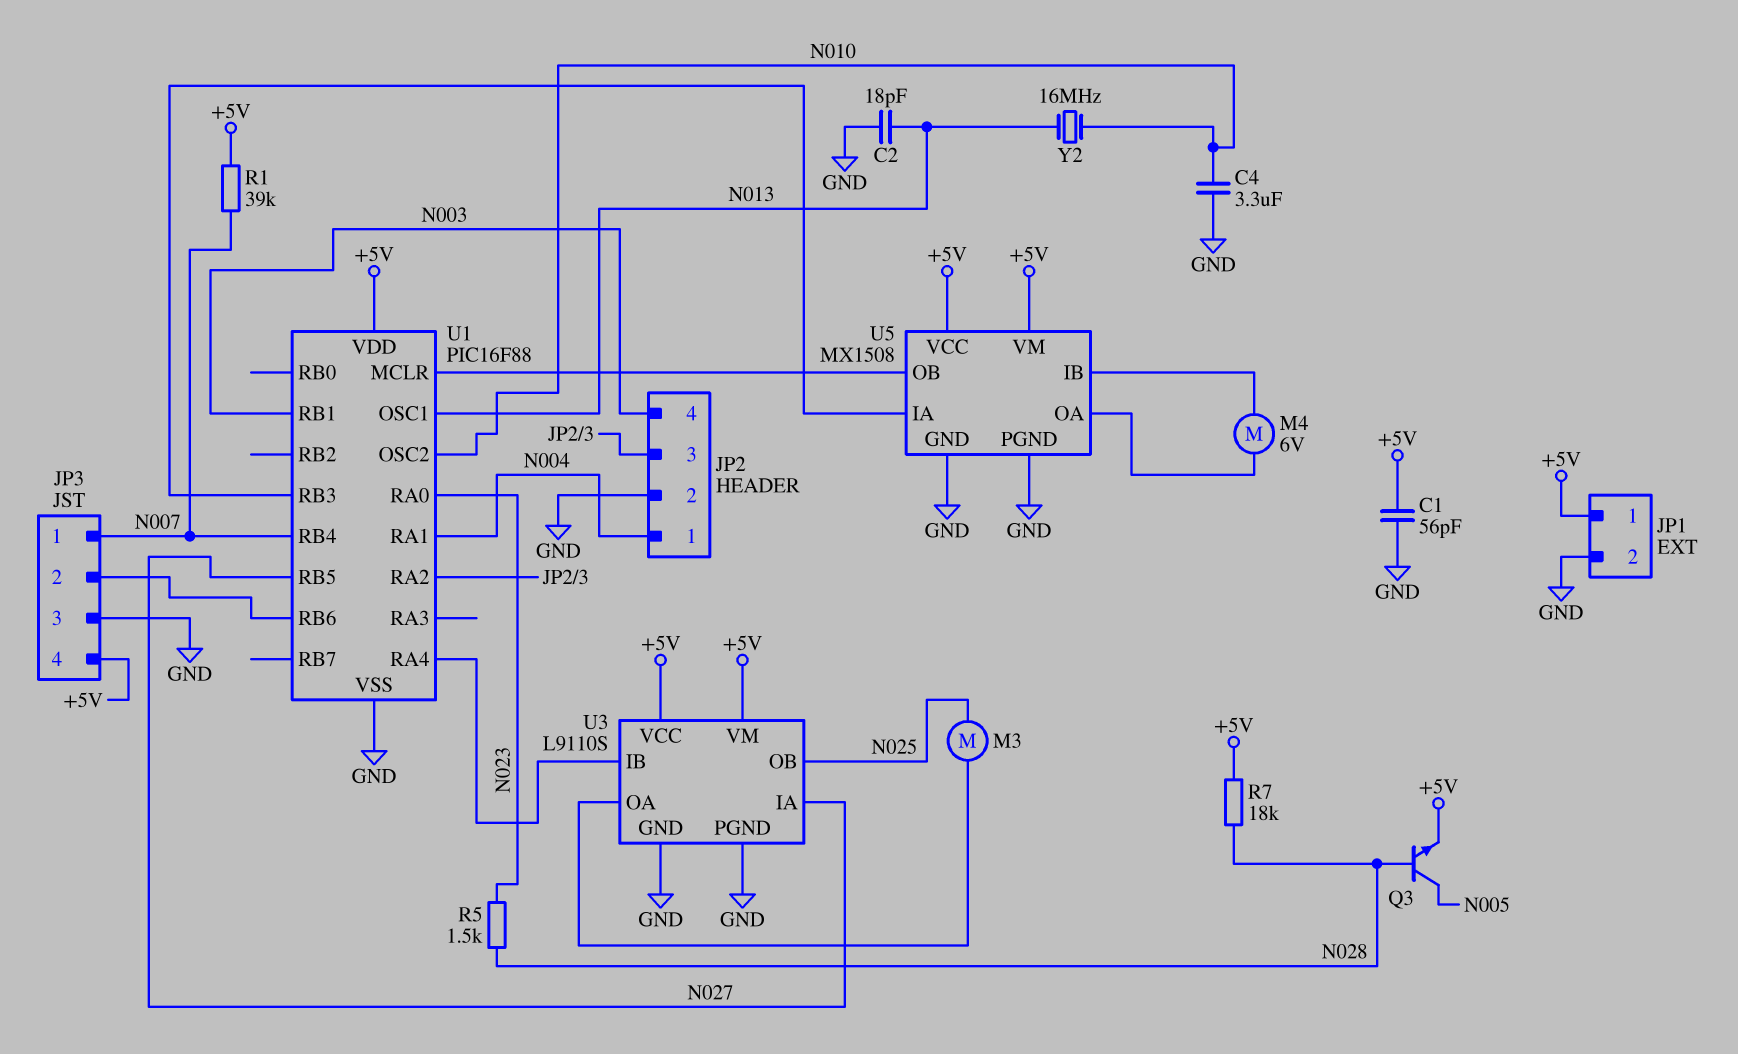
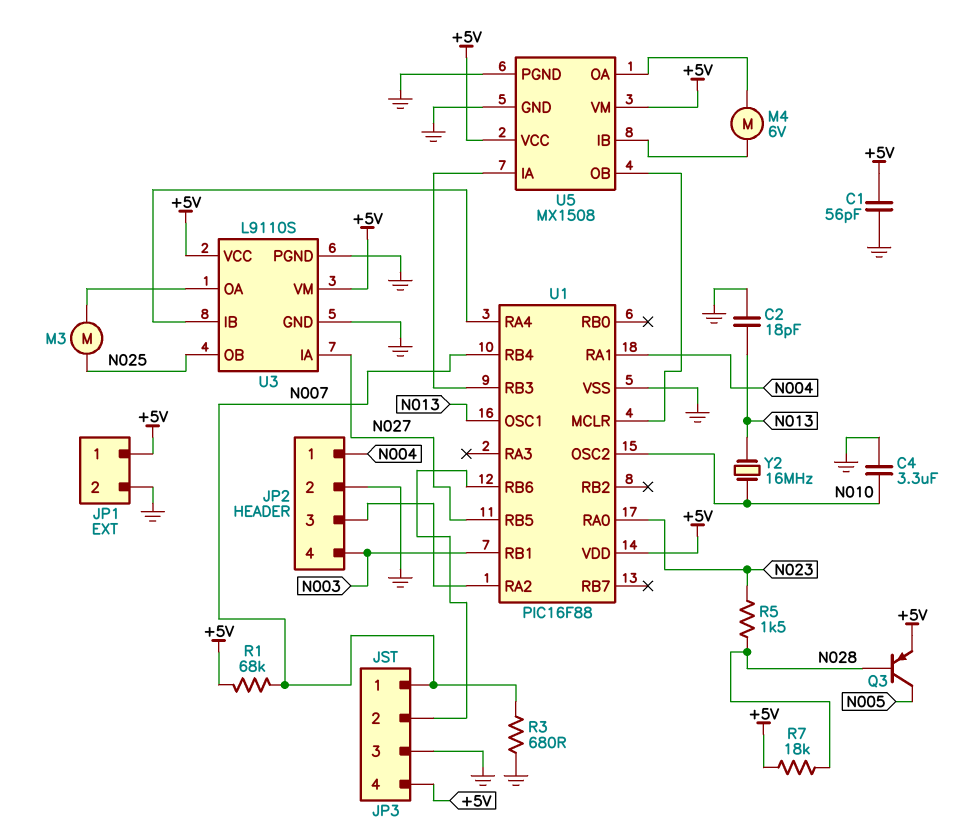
Q3: NPN (B N028, C N005, E +5V) -> PNP (B N028, C N005, E +5V)
R1: 39k (+5V, N007) -> 68k (+5V, N007)
R3: none -> 680 (GND, N007)

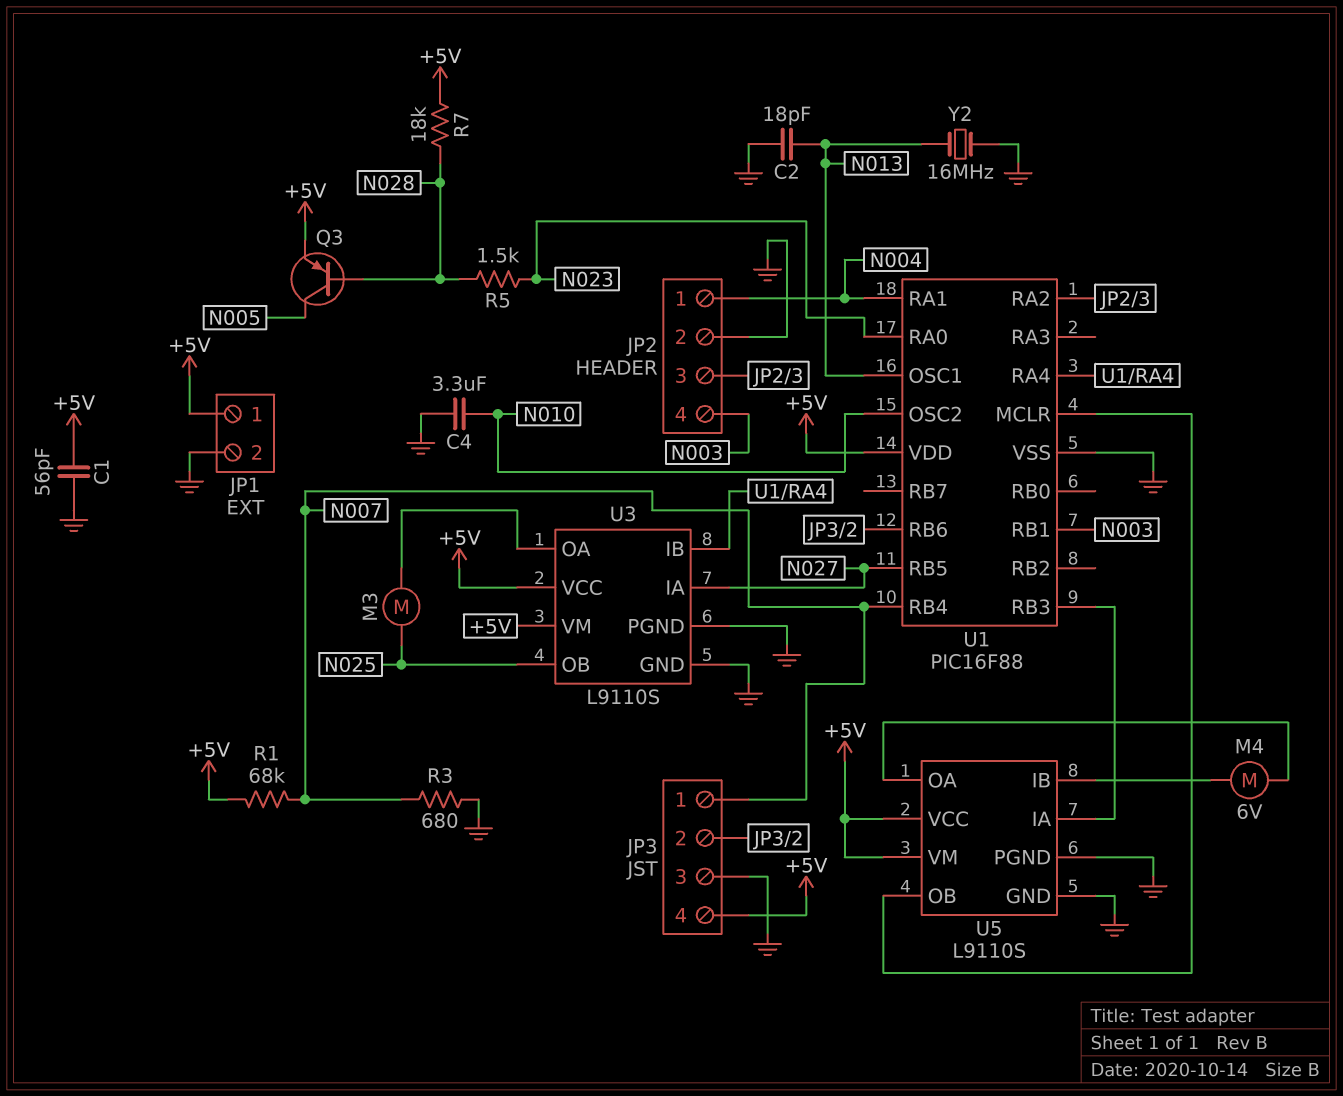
U5: MX1508 -> L9110S
Y2: 16MHz (N010, N013) -> 16MHz (GND, N013)

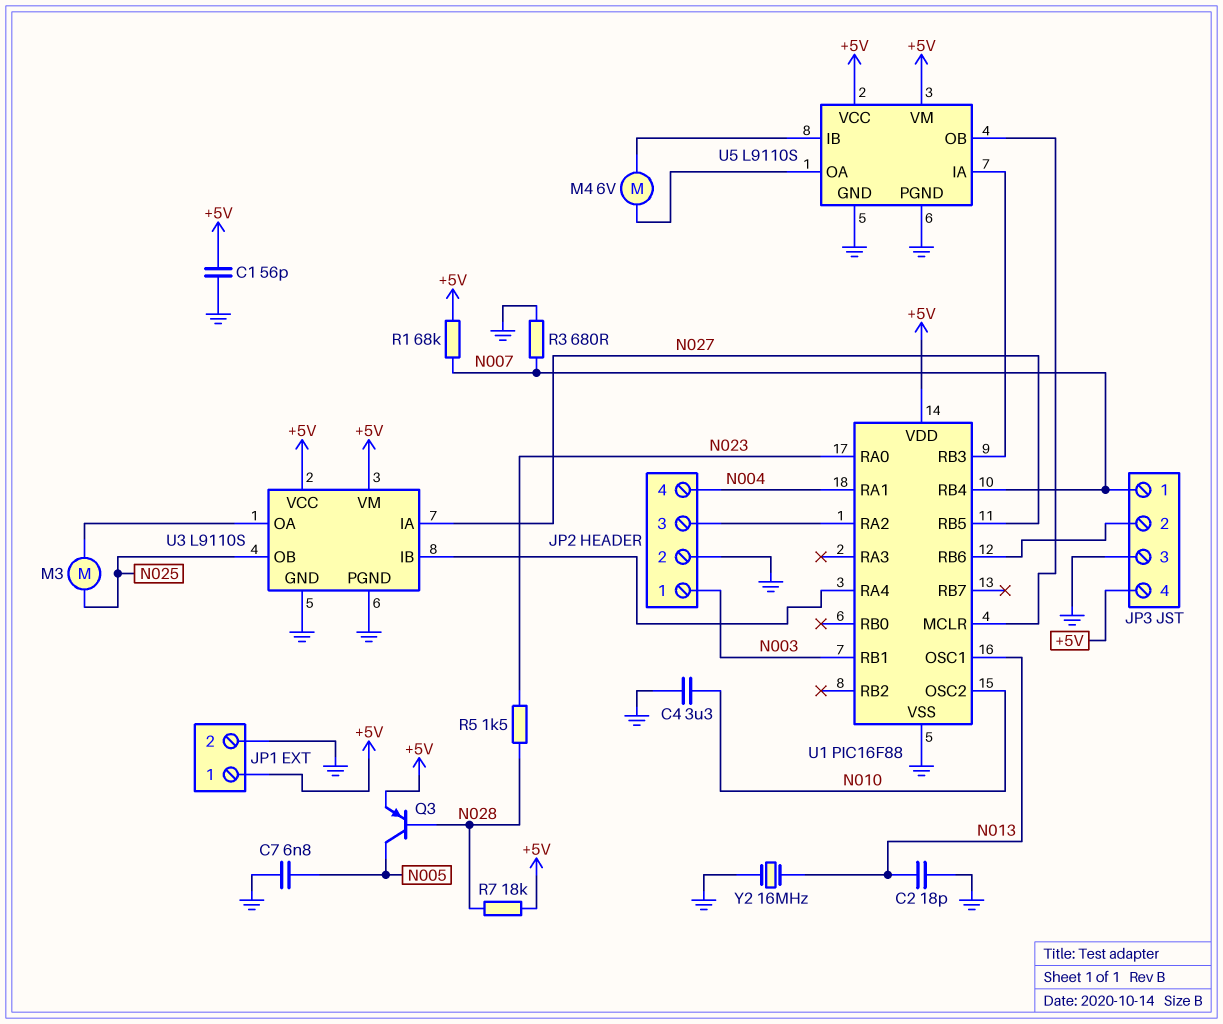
C7: none -> 6.8nF (GND, N005)
JP2 pin 1: N004 -> N003
JP2 pin 4: N003 -> N004

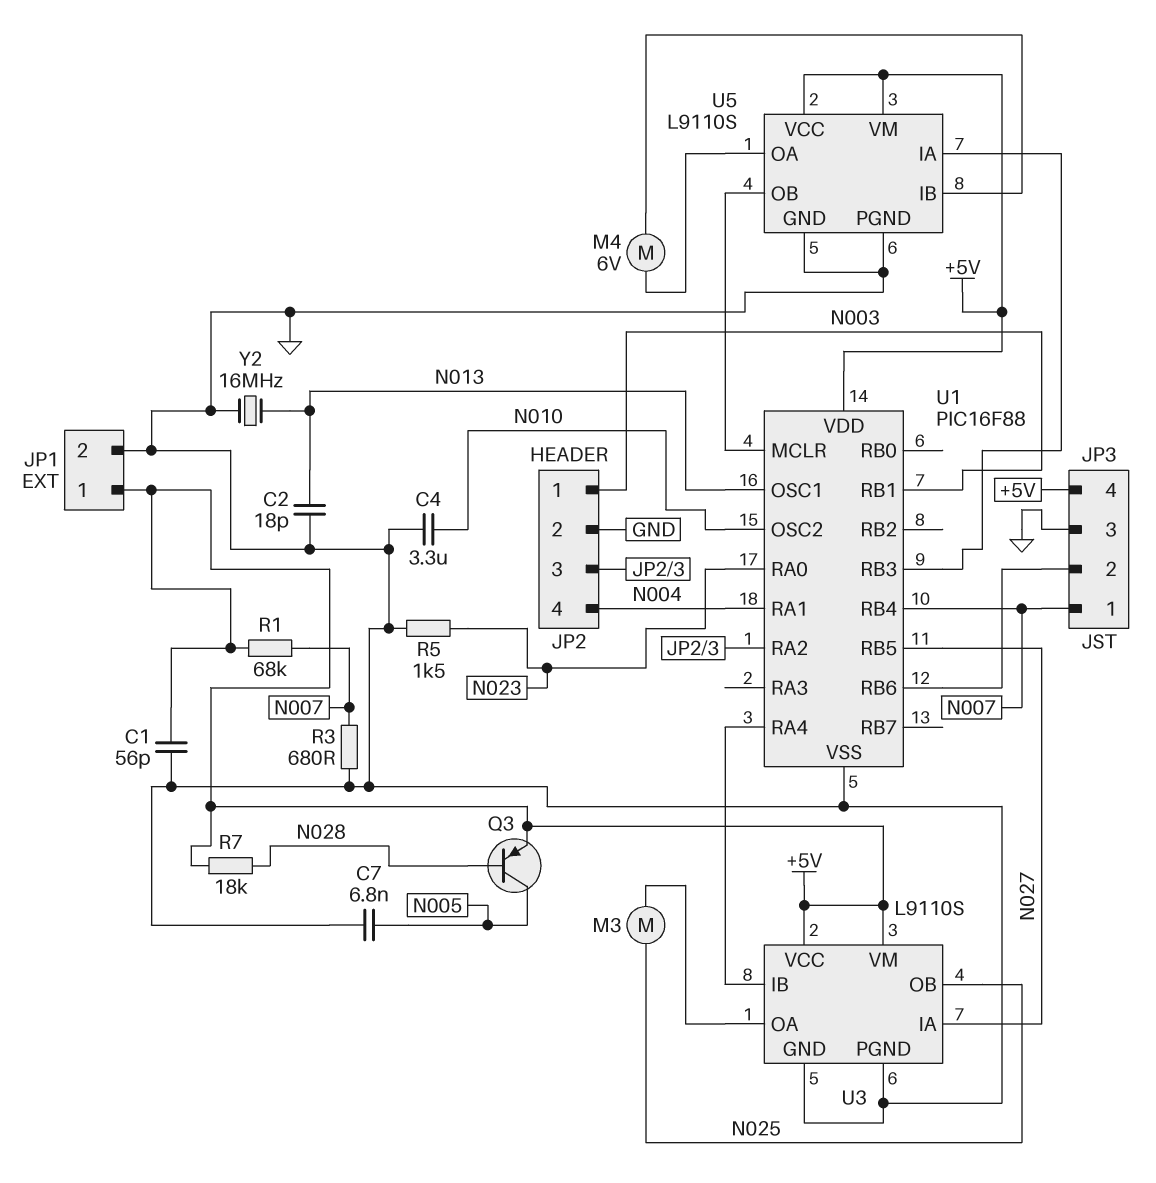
R5: 1.5k (N023, N028) -> 1.5k (GND, N023)

